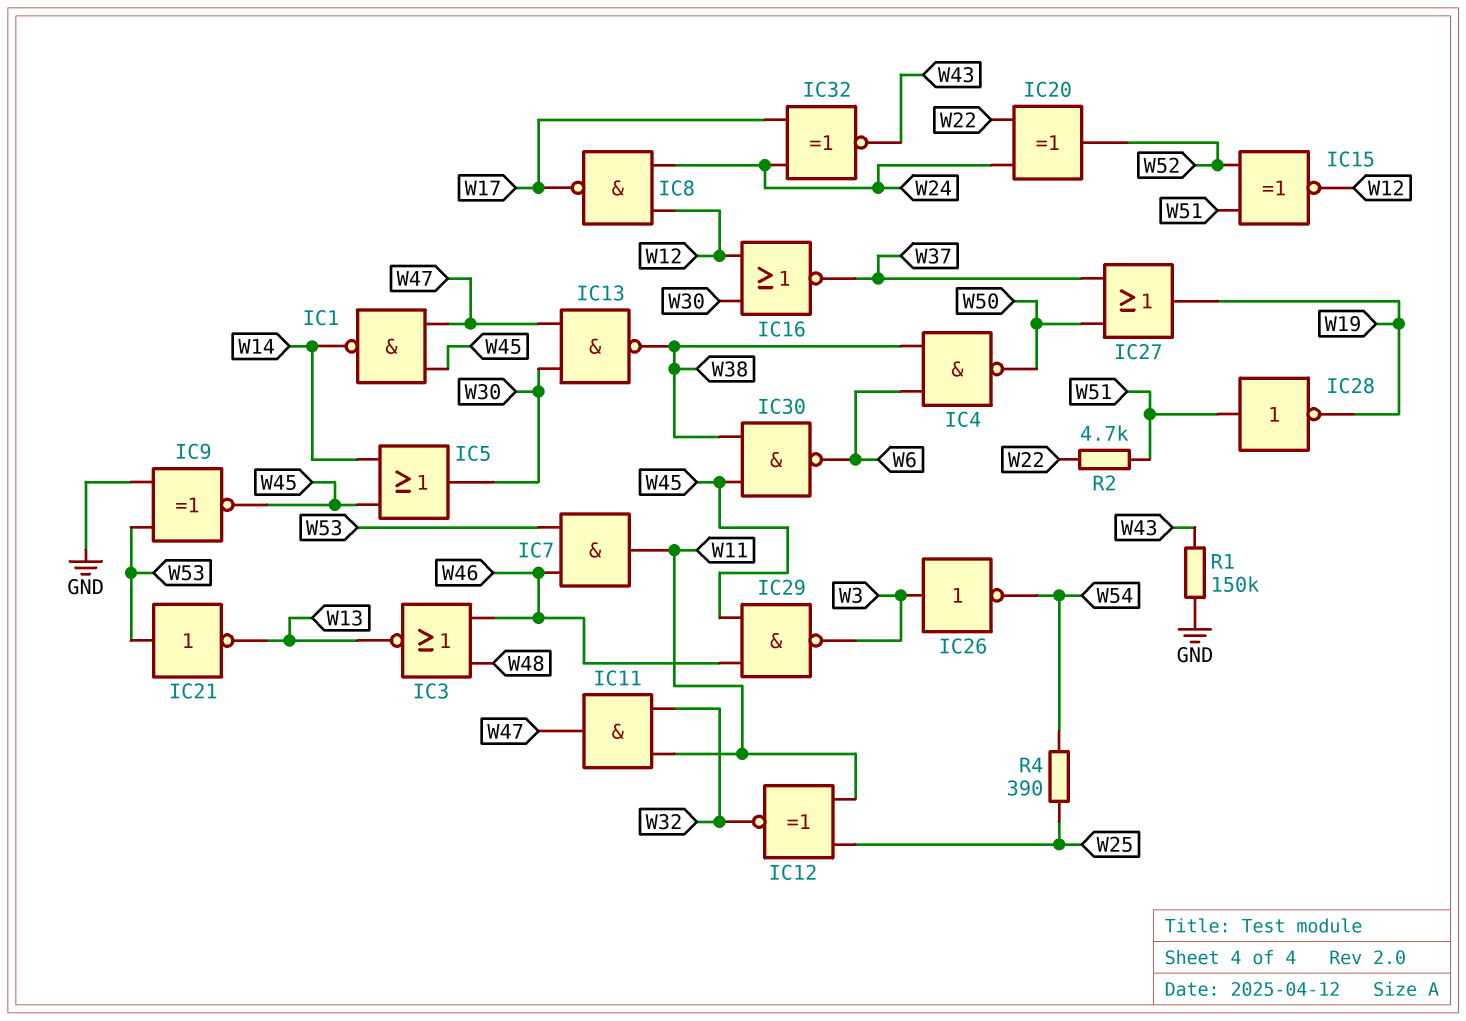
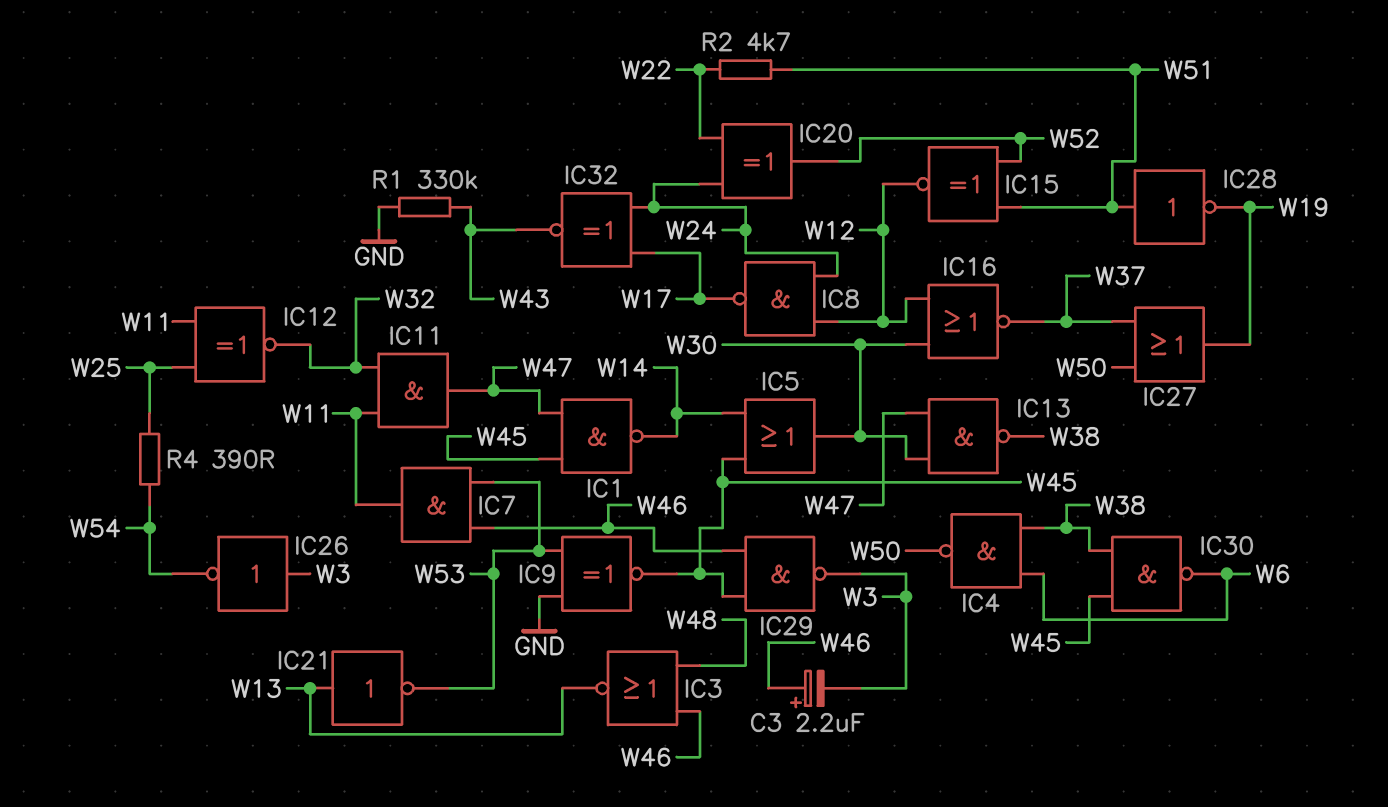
C3: none -> 2.2uF (plus W46, minus W3)
IC21: NOT (in W53, out W13) -> NOT (in W13, out W53)
R1: 150k (GND, W43) -> 330k (GND, W43)

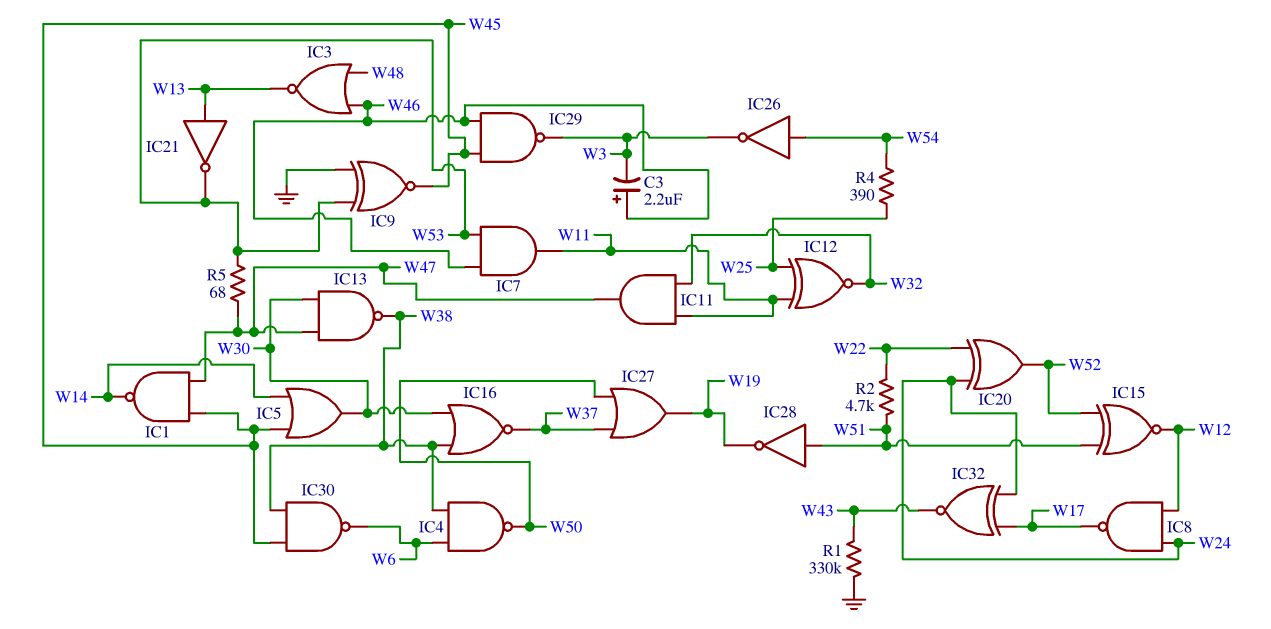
IC16: NOR (in W12, in W30, out W37) -> NOR (in W30, in W38, out W37)
IC26: NOT (in W3, out W54) -> NOT (in W54, out W3)
R5: none -> 68 (W47, W53)

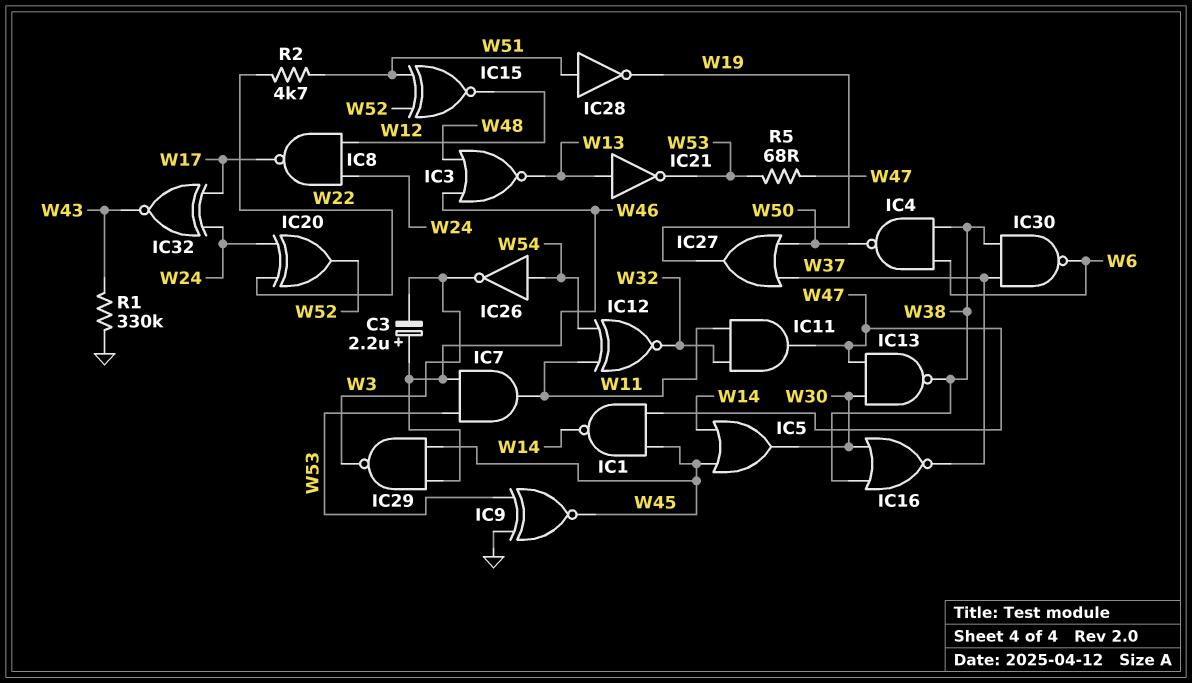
IC12: XNOR (in W11, in W25, out W32) -> XNOR (in W11, in W54, out W32)
IC30: NAND (in W38, in W45, out W6) -> NAND (in W37, in W38, out W6)
R4: 390 (W25, W54) -> none

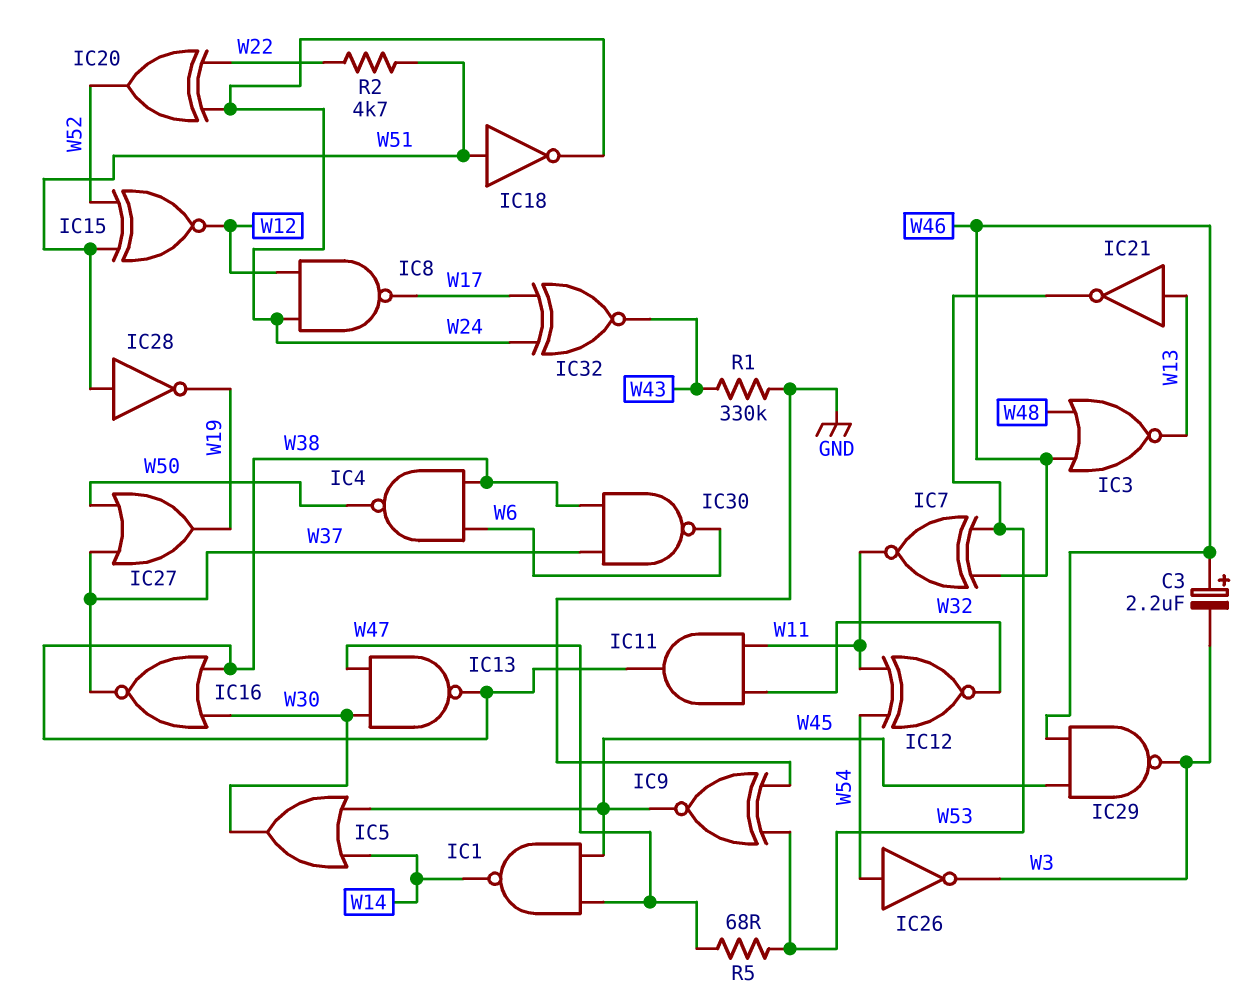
IC7: AND (in W46, in W53, out W11) -> XNOR (in W46, in W53, out W11)
IC11: AND (in W11, in W32, out W47) -> AND (in W11, in W32, out W38)
IC18: none -> NOT (in W51, out W24)

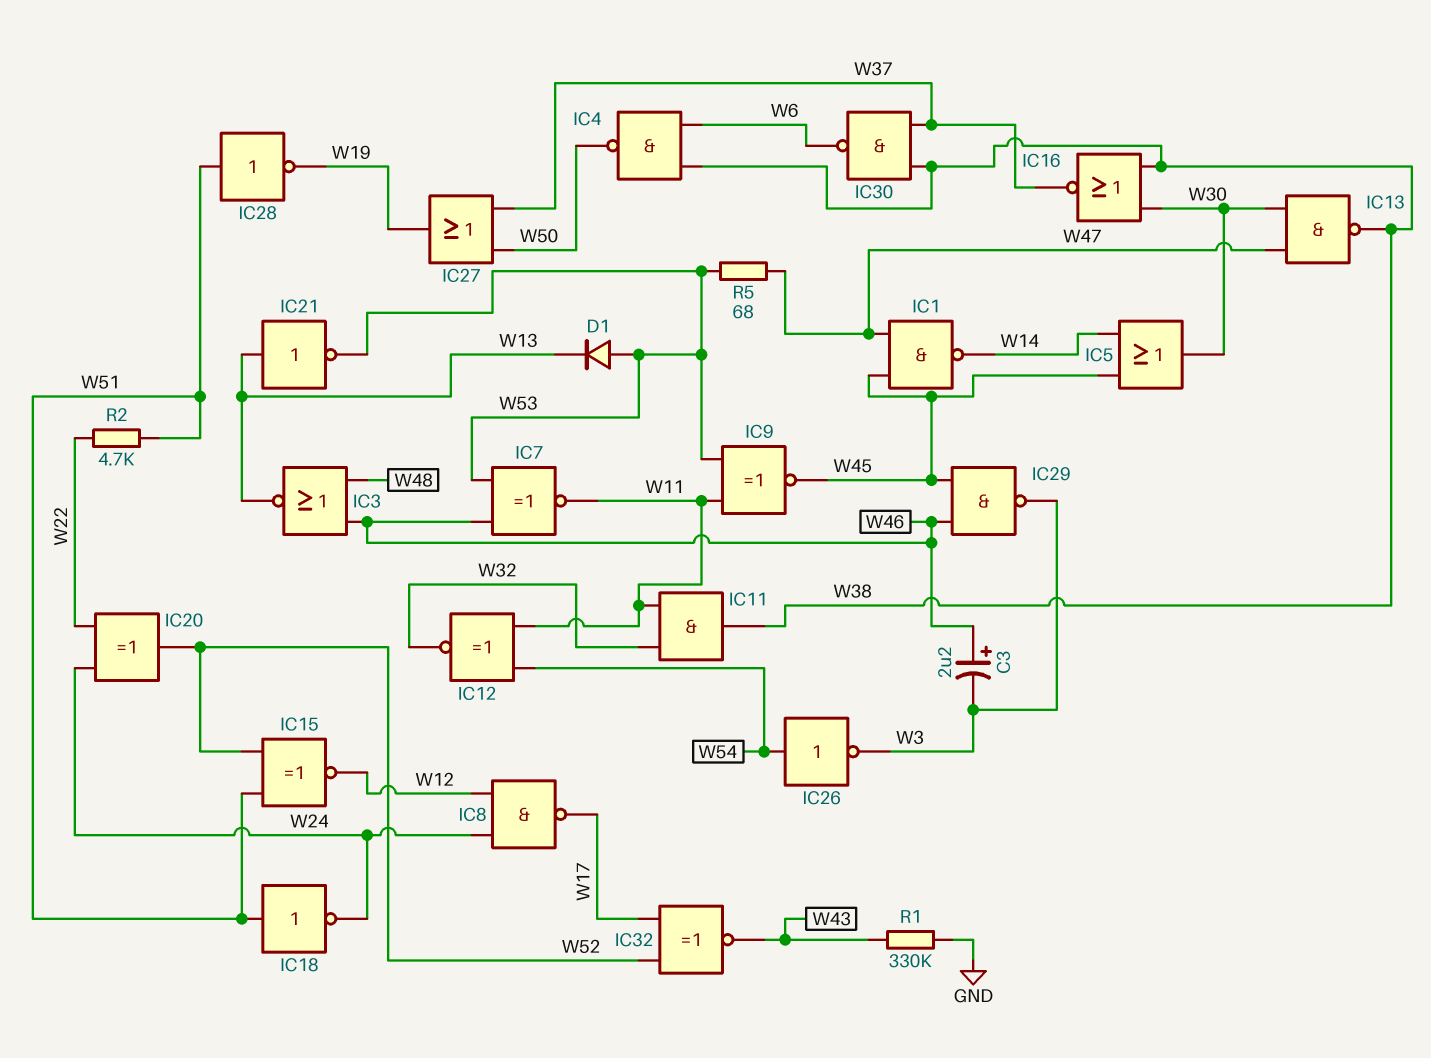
D1: none -> diode (A W53, K W13)
IC9: XNOR (in GND, in W53, out W45) -> XNOR (in W11, in W53, out W45)
IC32: XNOR (in W17, in W24, out W43) -> XNOR (in W17, in W52, out W43)

